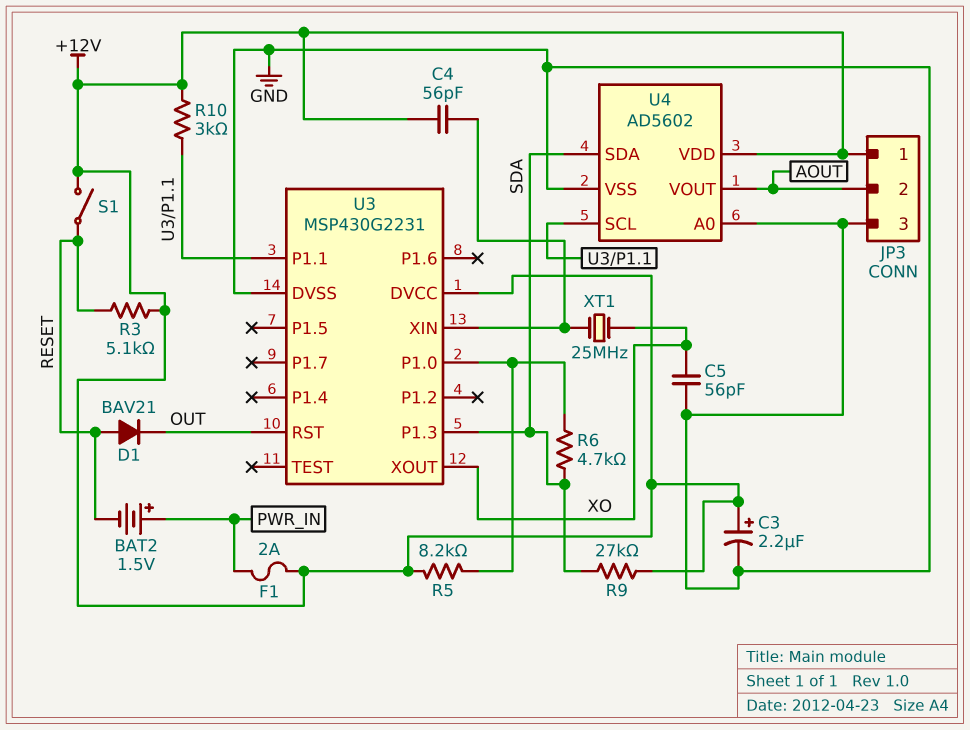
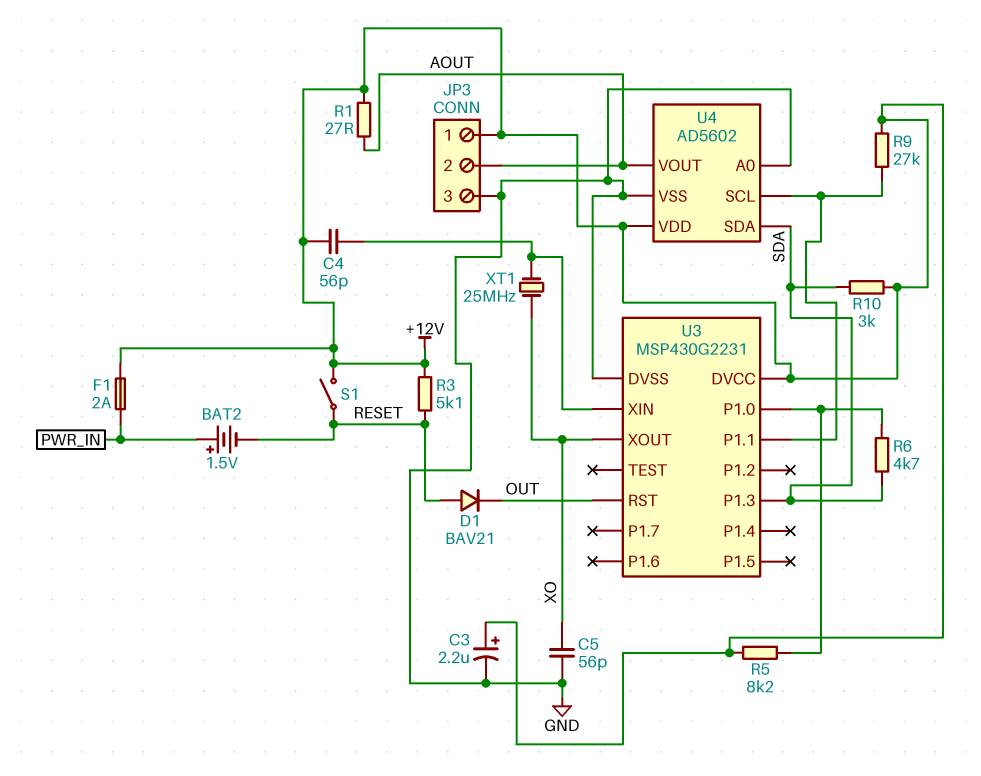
R1: none -> 27 (+12V, AOUT)
R9: 27k (+12V, SDA) -> 27k (+12V, U3/P1.1)
R10: 3k (+12V, U3/P1.1) -> 3k (+12V, SDA)

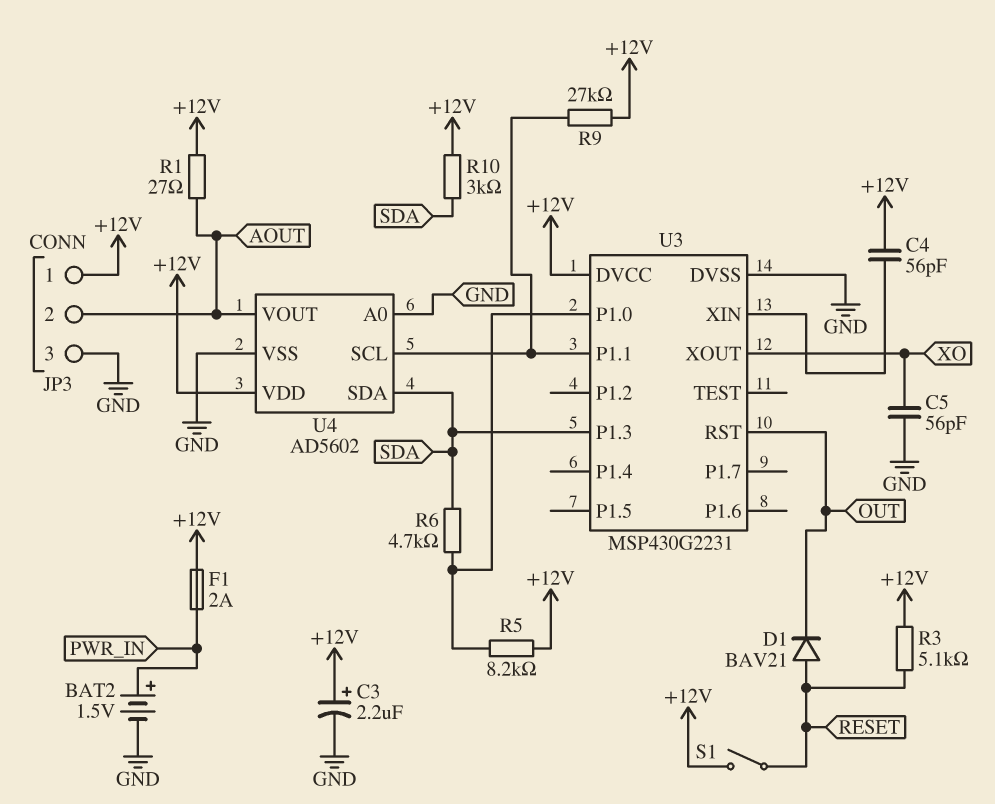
BAT2: 1.5V (plus PWR_IN, minus RESET) -> 1.5V (plus PWR_IN, minus GND)
XT1: 25MHz (U3/XIN, XO) -> none

